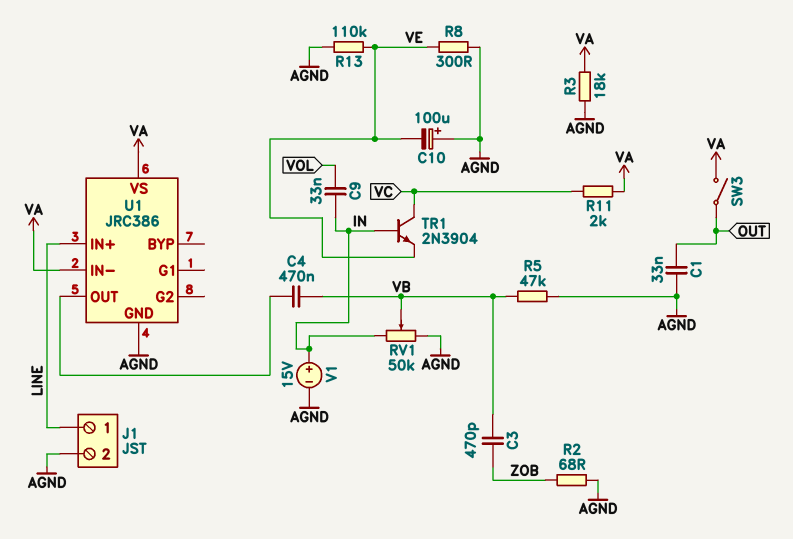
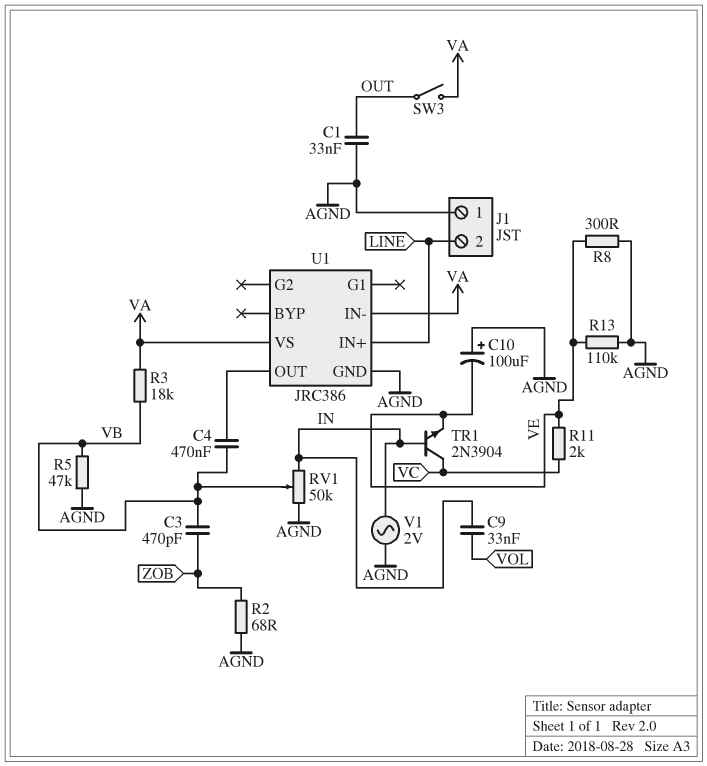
J1 pin 1: LINE -> AGND
J1 pin 2: AGND -> LINE
R3: 18k (AGND, VA) -> 18k (VA, VB)
R11: 2k (VA, VC) -> 2k (VC, VE)
V1: 15V (plus IN, minus AGND) -> AC 2V (AGND, IN)

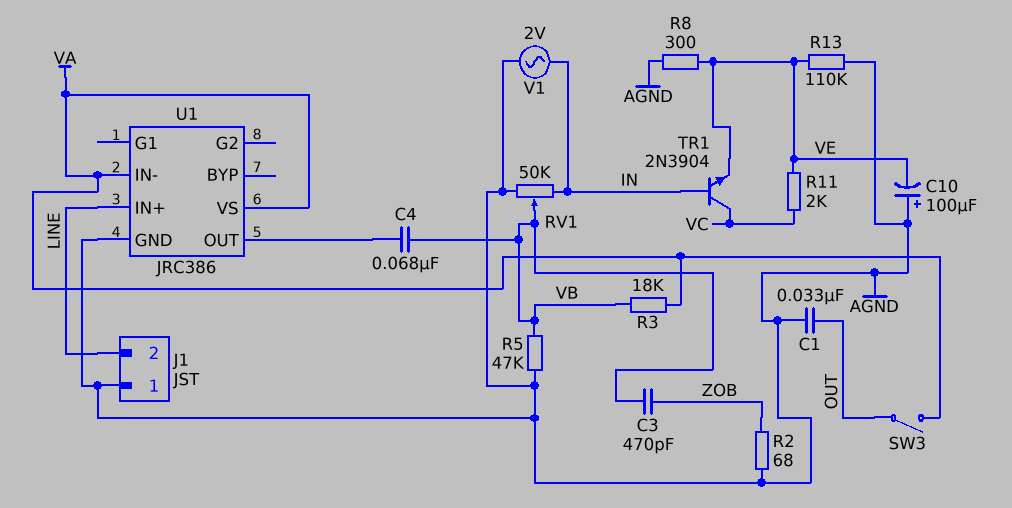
C4: 470nF (U1/OUT, VB) -> 68nF (U1/OUT, VB)
C9: 33nF (IN, VOL) -> none

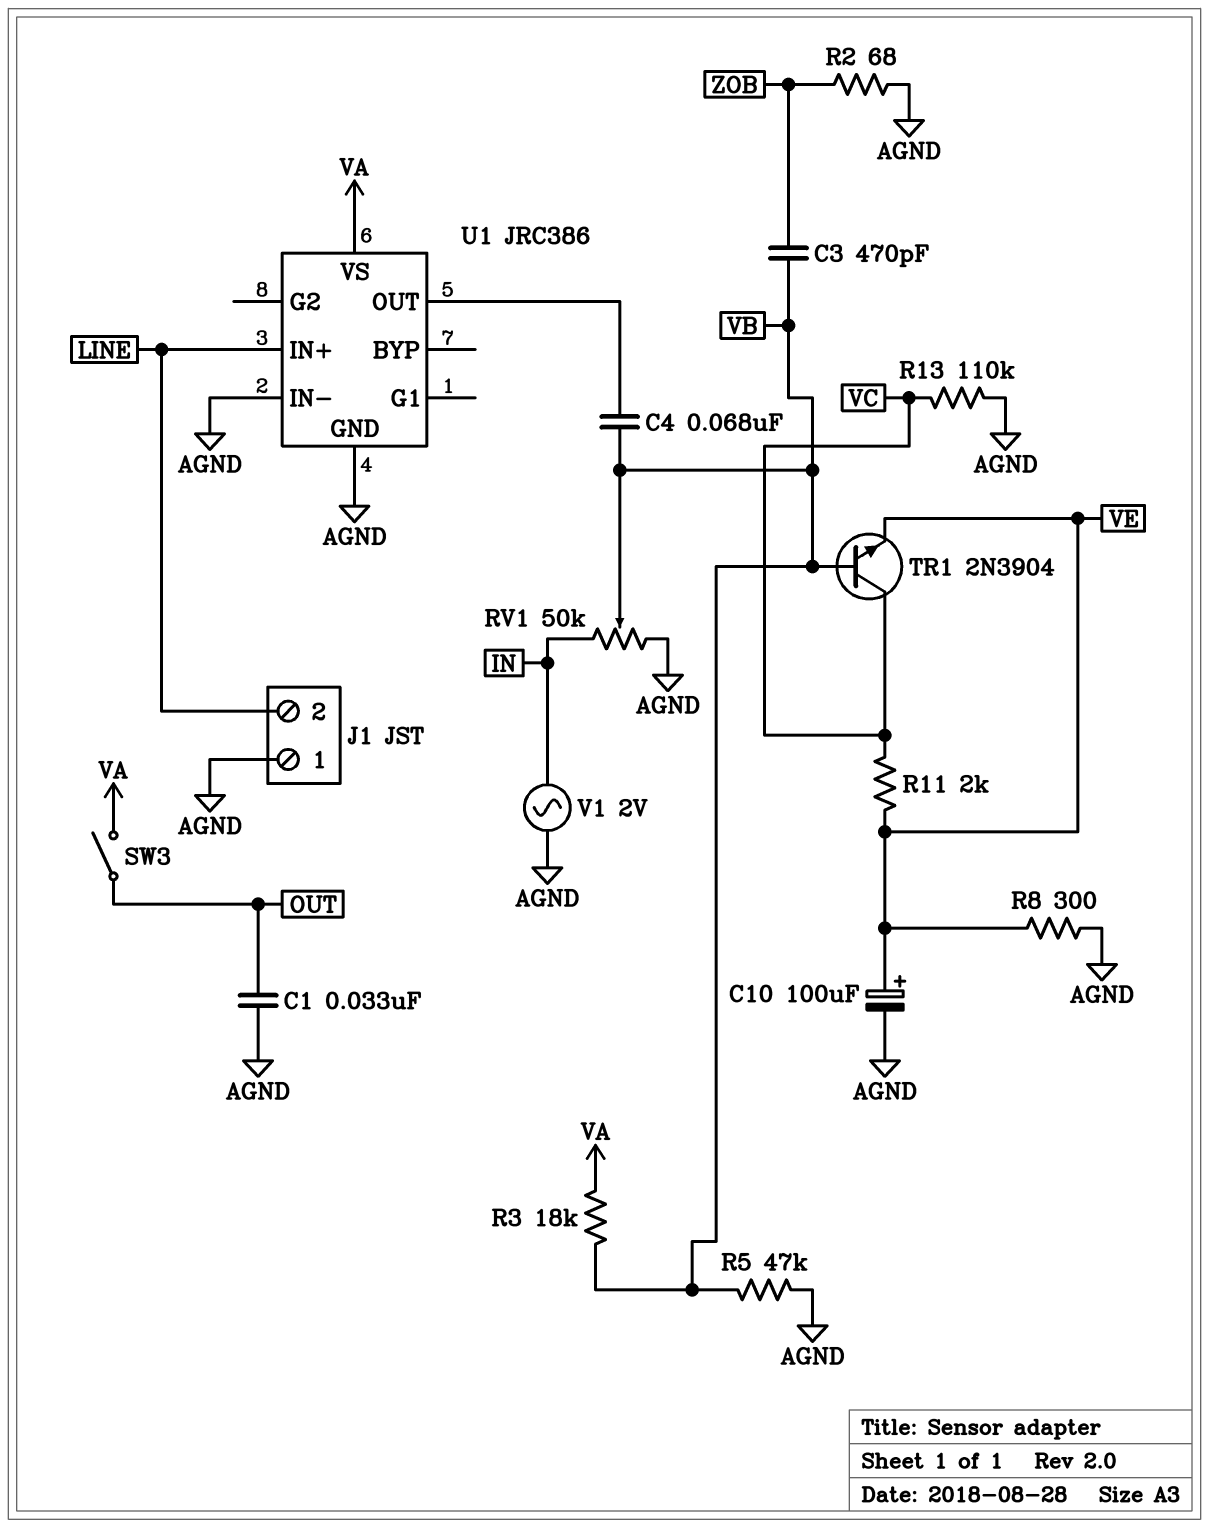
C10: 100uF (plus AGND, minus VE) -> 100uF (plus VE, minus AGND)
R13: 110k (AGND, VE) -> 110k (AGND, VC)
TR1: NPN 2N3904 (B IN, C VC, E VE) -> NPN 2N3904 (B VB, C VC, E VE)
U1 pin IN-: VA -> AGND

